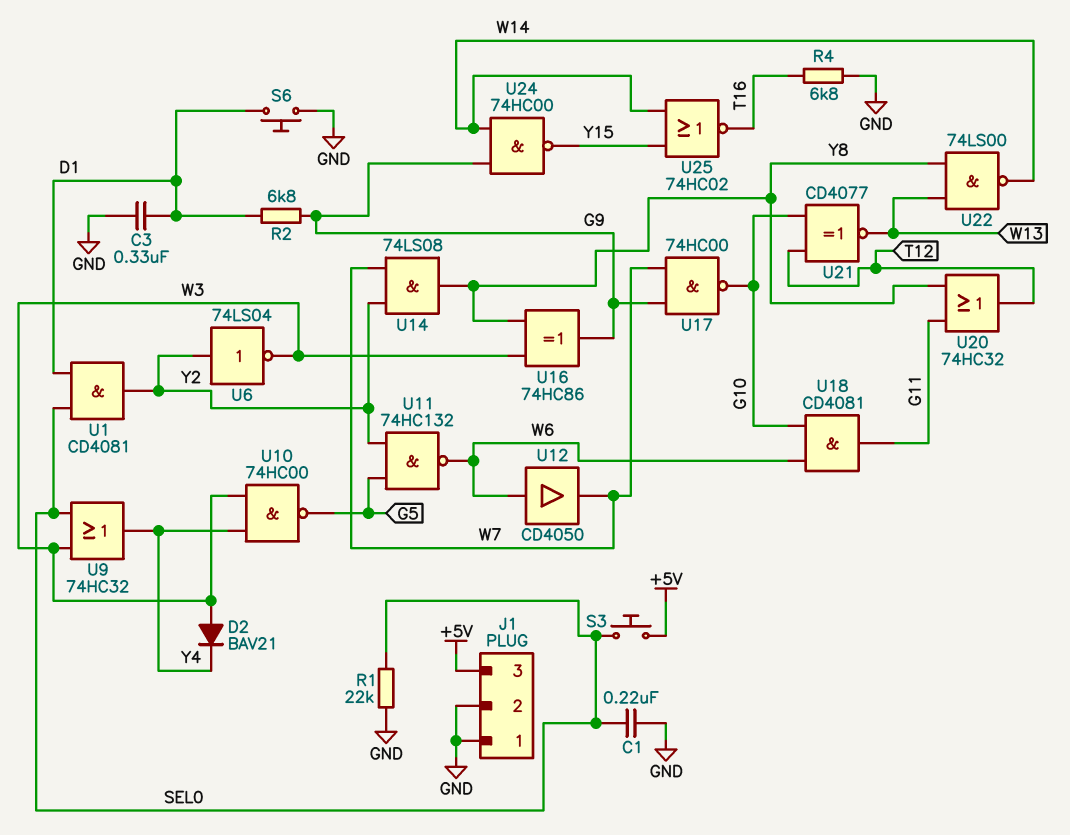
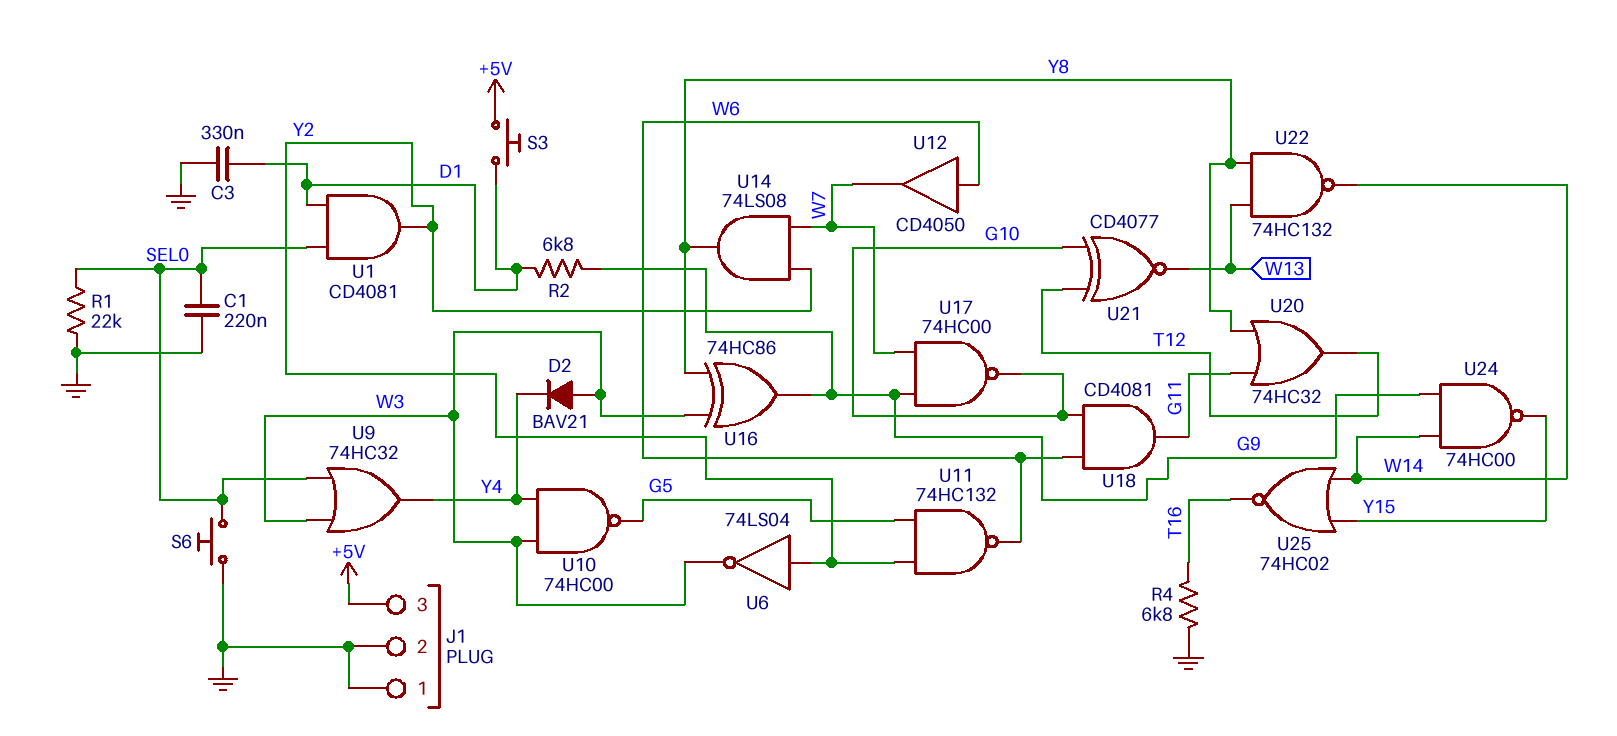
S3: button (+5V, SEL0) -> button (+5V, D1)
S6: button (D1, GND) -> button (GND, SEL0)
U22: NAND 74LS00 (in W13, in Y8, out W14) -> NAND 74HC132 (in W13, in Y8, out W14)

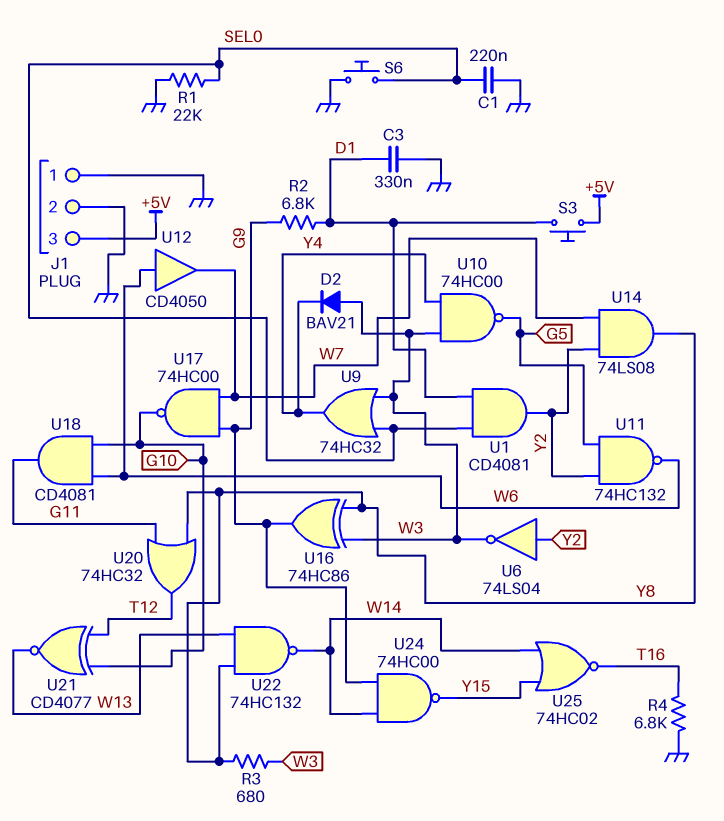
R3: none -> 680 (W3, Y8)

